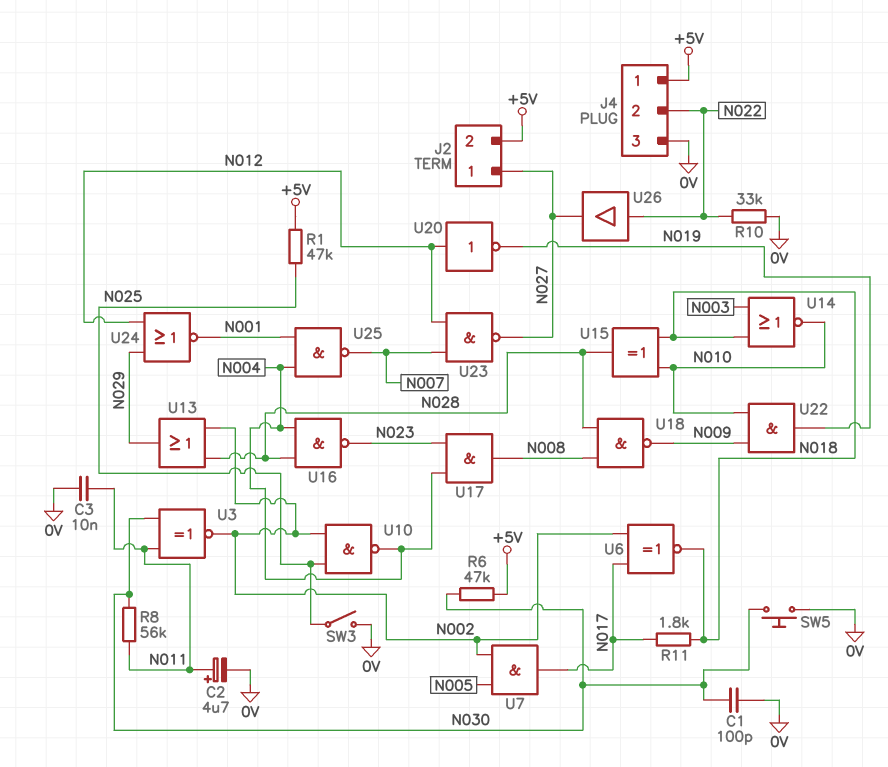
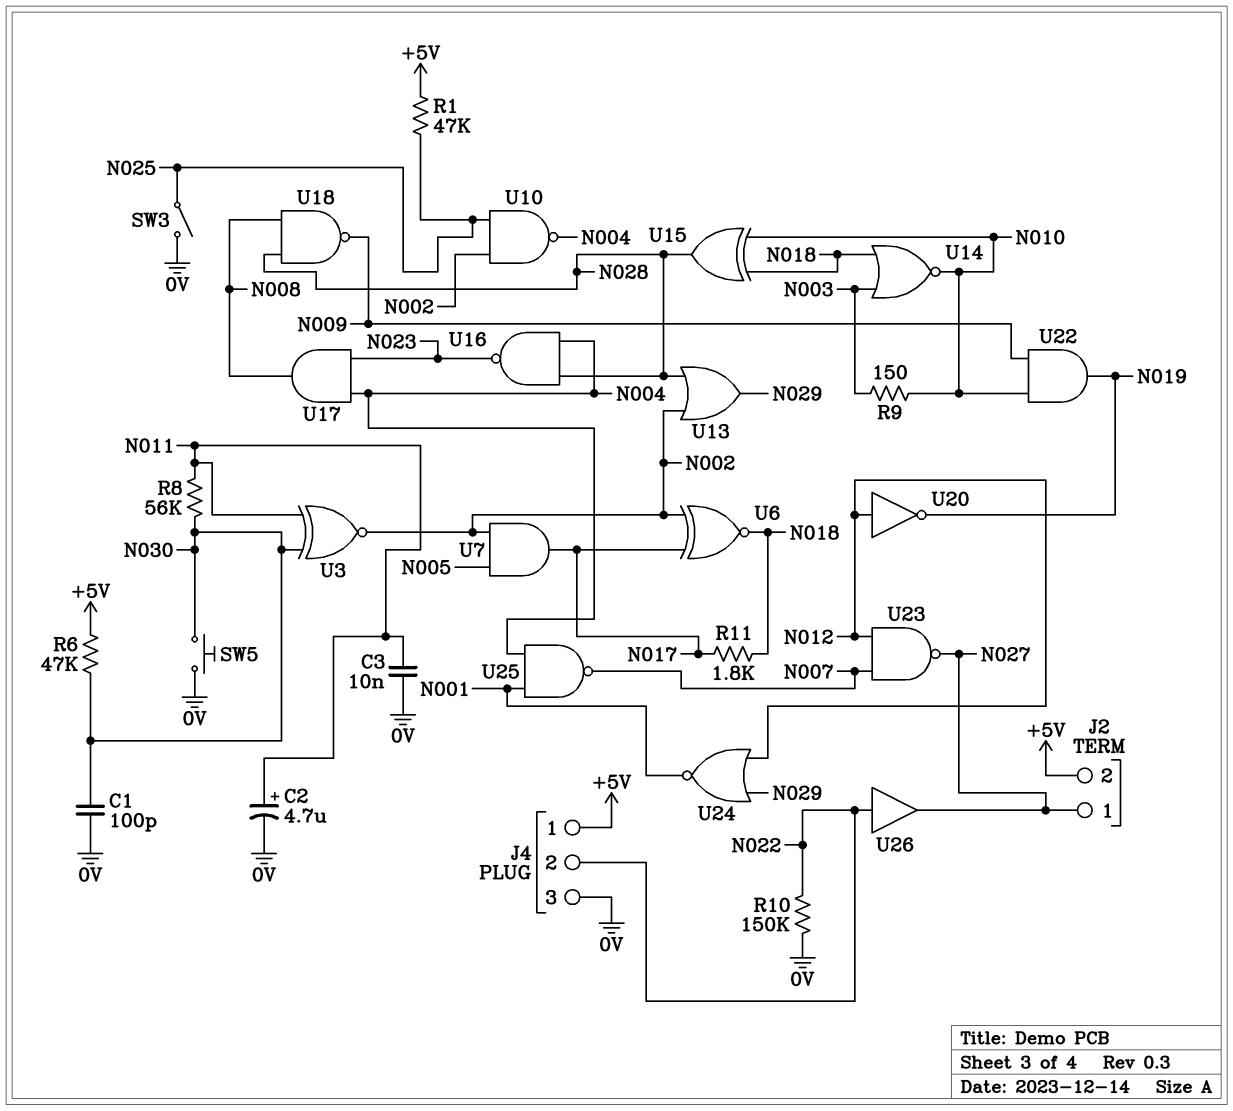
R9: none -> 150 (N003, N010)
R10: 33k (0V, N022) -> 150k (0V, N022)

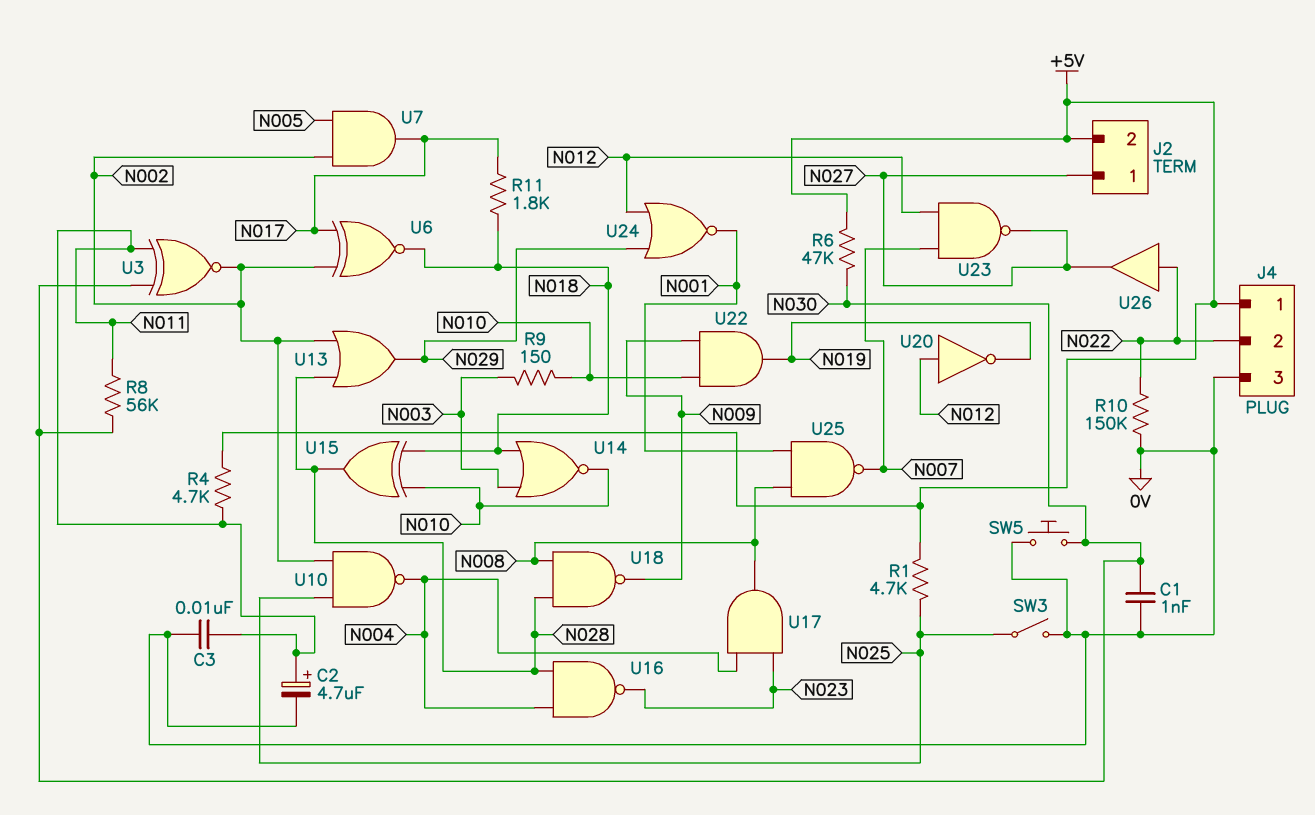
C1: 100pF (0V, N030) -> 1nF (0V, N030)
R1: 47k (+5V, N025) -> 4.7k (+5V, N025)
R4: none -> 4.7k (+5V, N011)
U25: NAND (in N001, in N004, out N007) -> NAND (in N001, in N008, out N007)

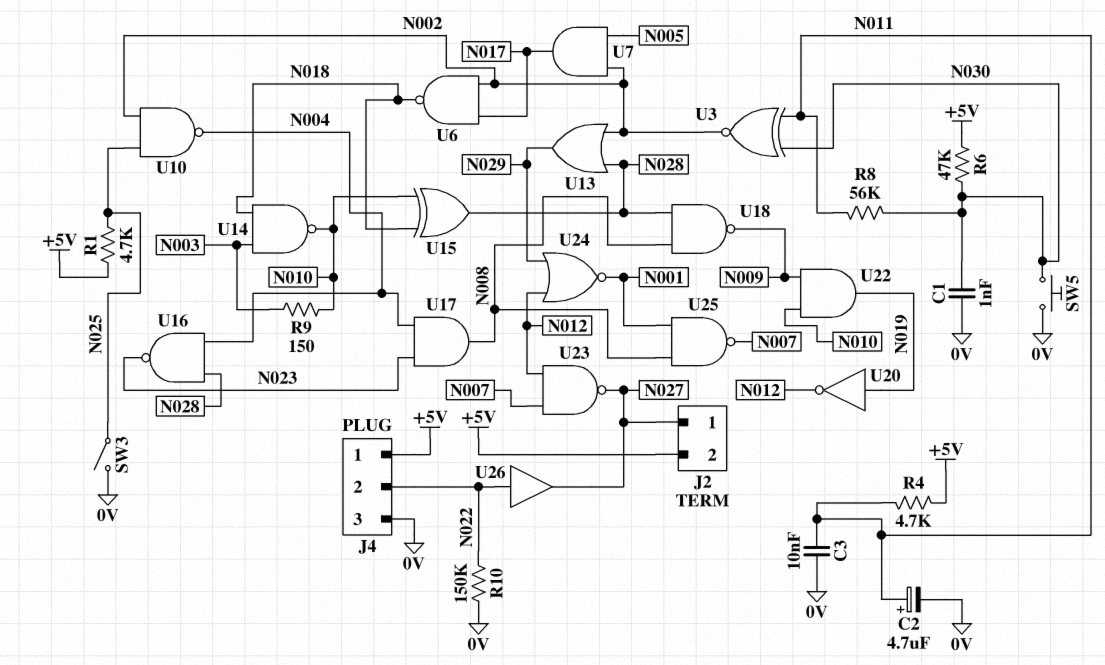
R11: 1.8k (N017, N018) -> none
U6: XNOR (in N002, in N017, out N018) -> NAND (in N002, in N017, out N018)
U14: NOR (in N003, in N018, out N010) -> NAND (in N003, in N018, out N010)
U20: NOT (in N012, out N019) -> NOT (in N019, out N012)

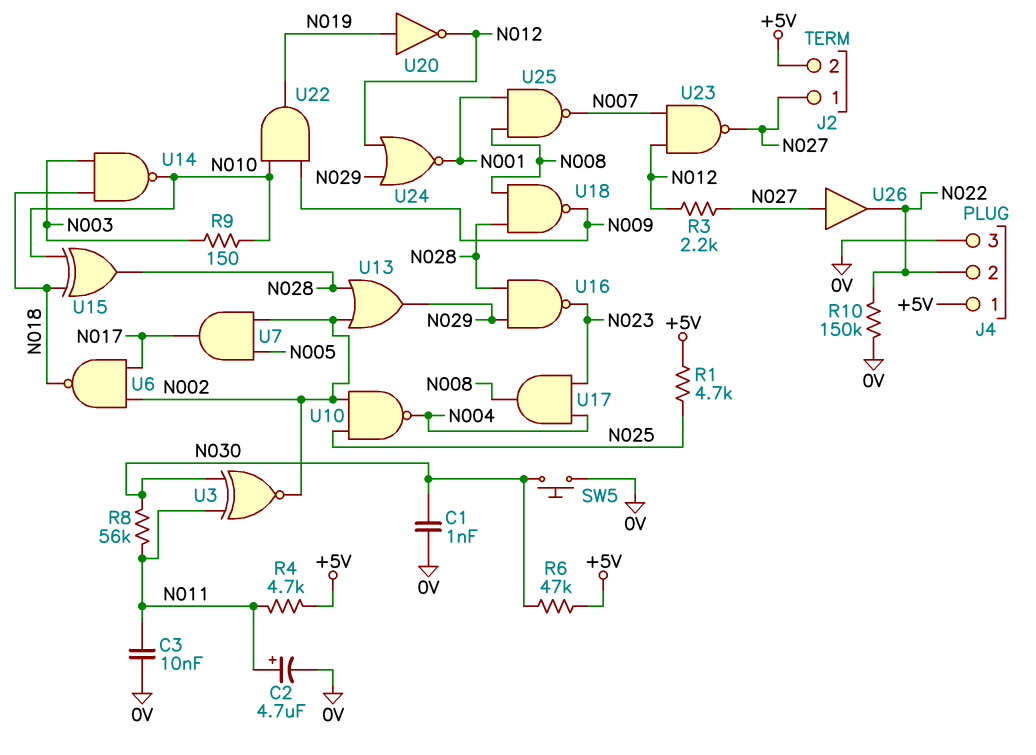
R3: none -> 2.2k (N012, N027)
SW3: switch (0V, N025) -> none
U16: NAND (in N004, in N028, out N023) -> NAND (in N028, in N029, out N023)
U26: buffer (in N022, out N027) -> buffer (in N027, out N022)

